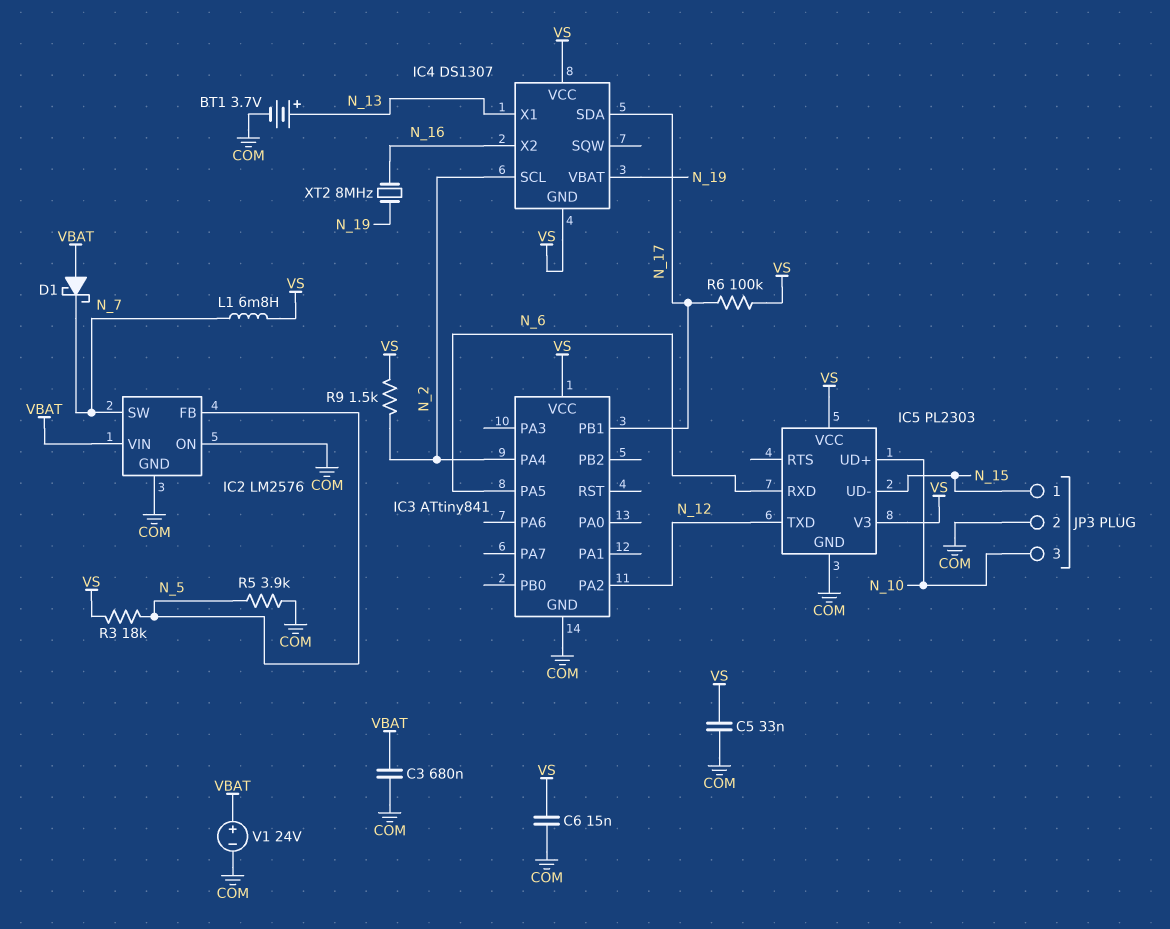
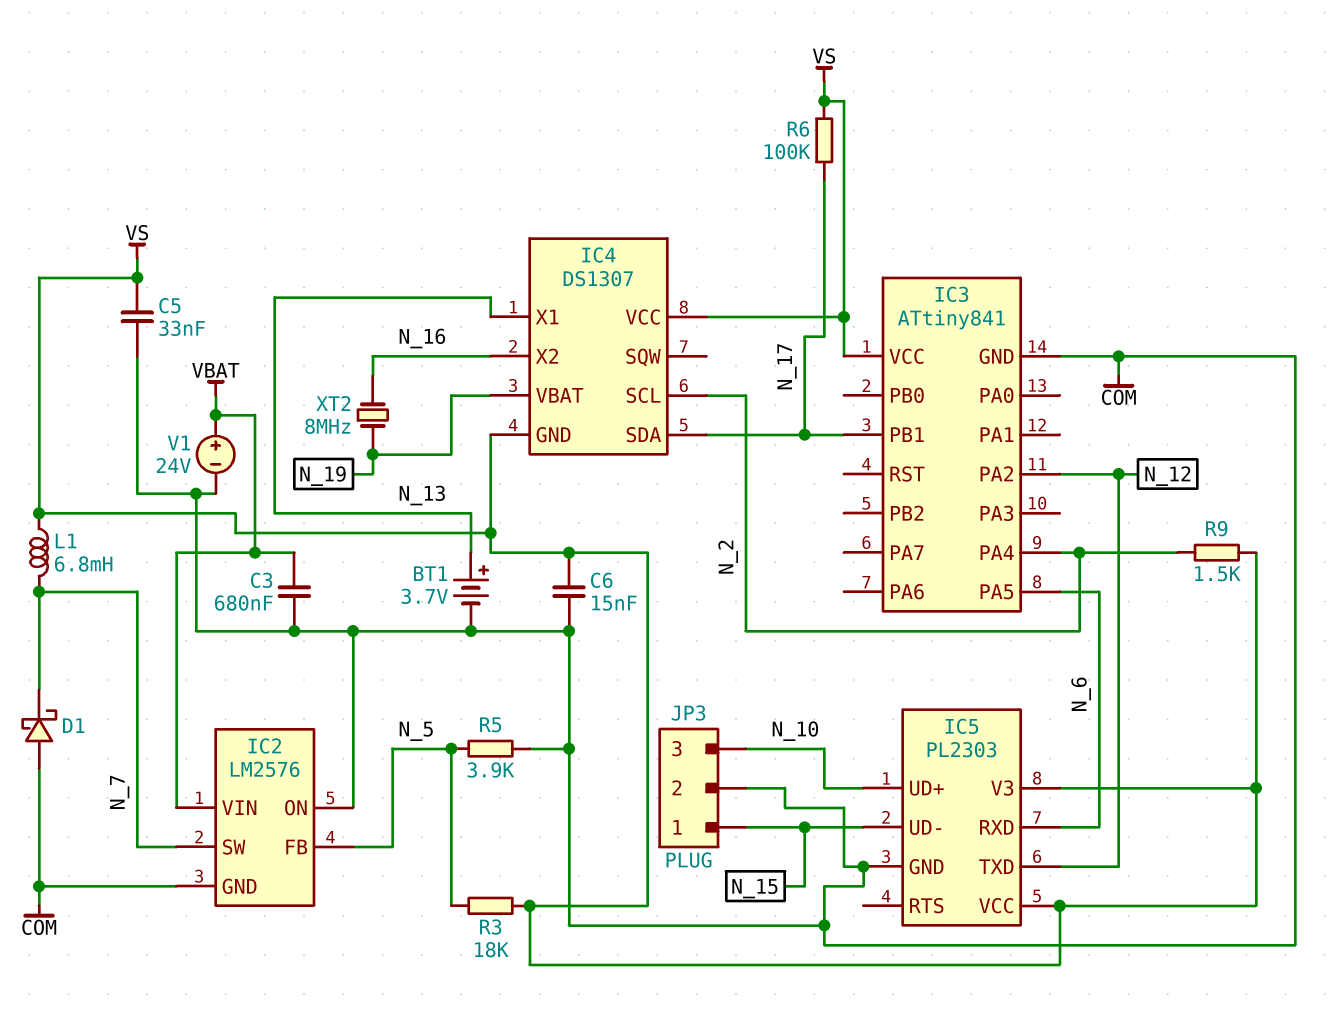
D1: schottky (A VBAT, K N_7) -> schottky (A COM, K N_7)

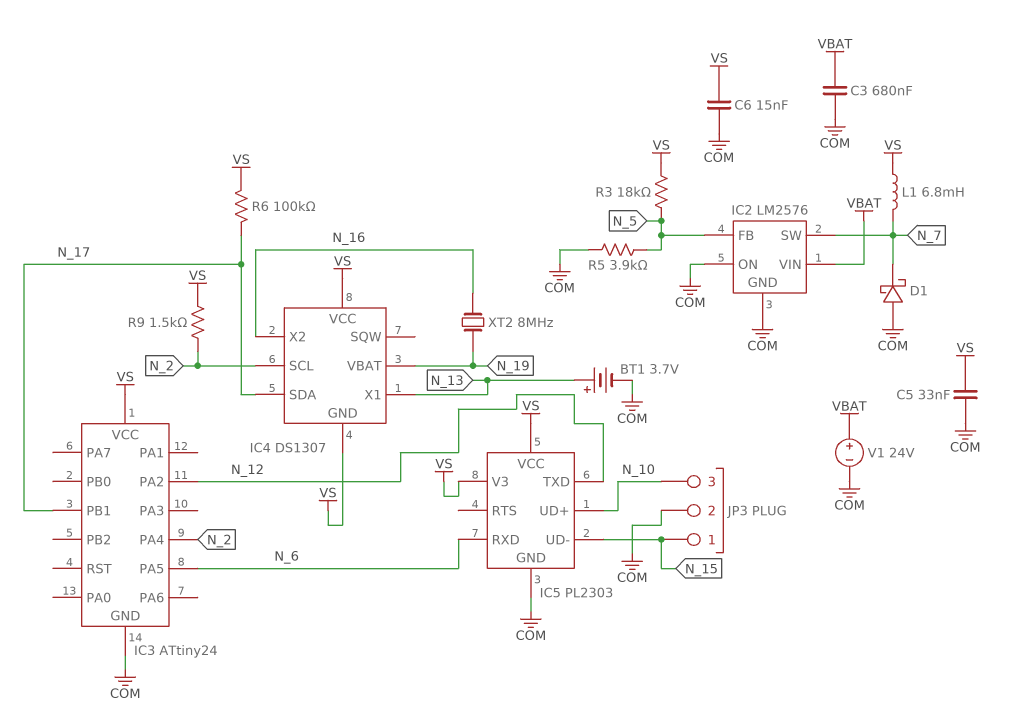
IC3: ATtiny841 -> ATtiny24

